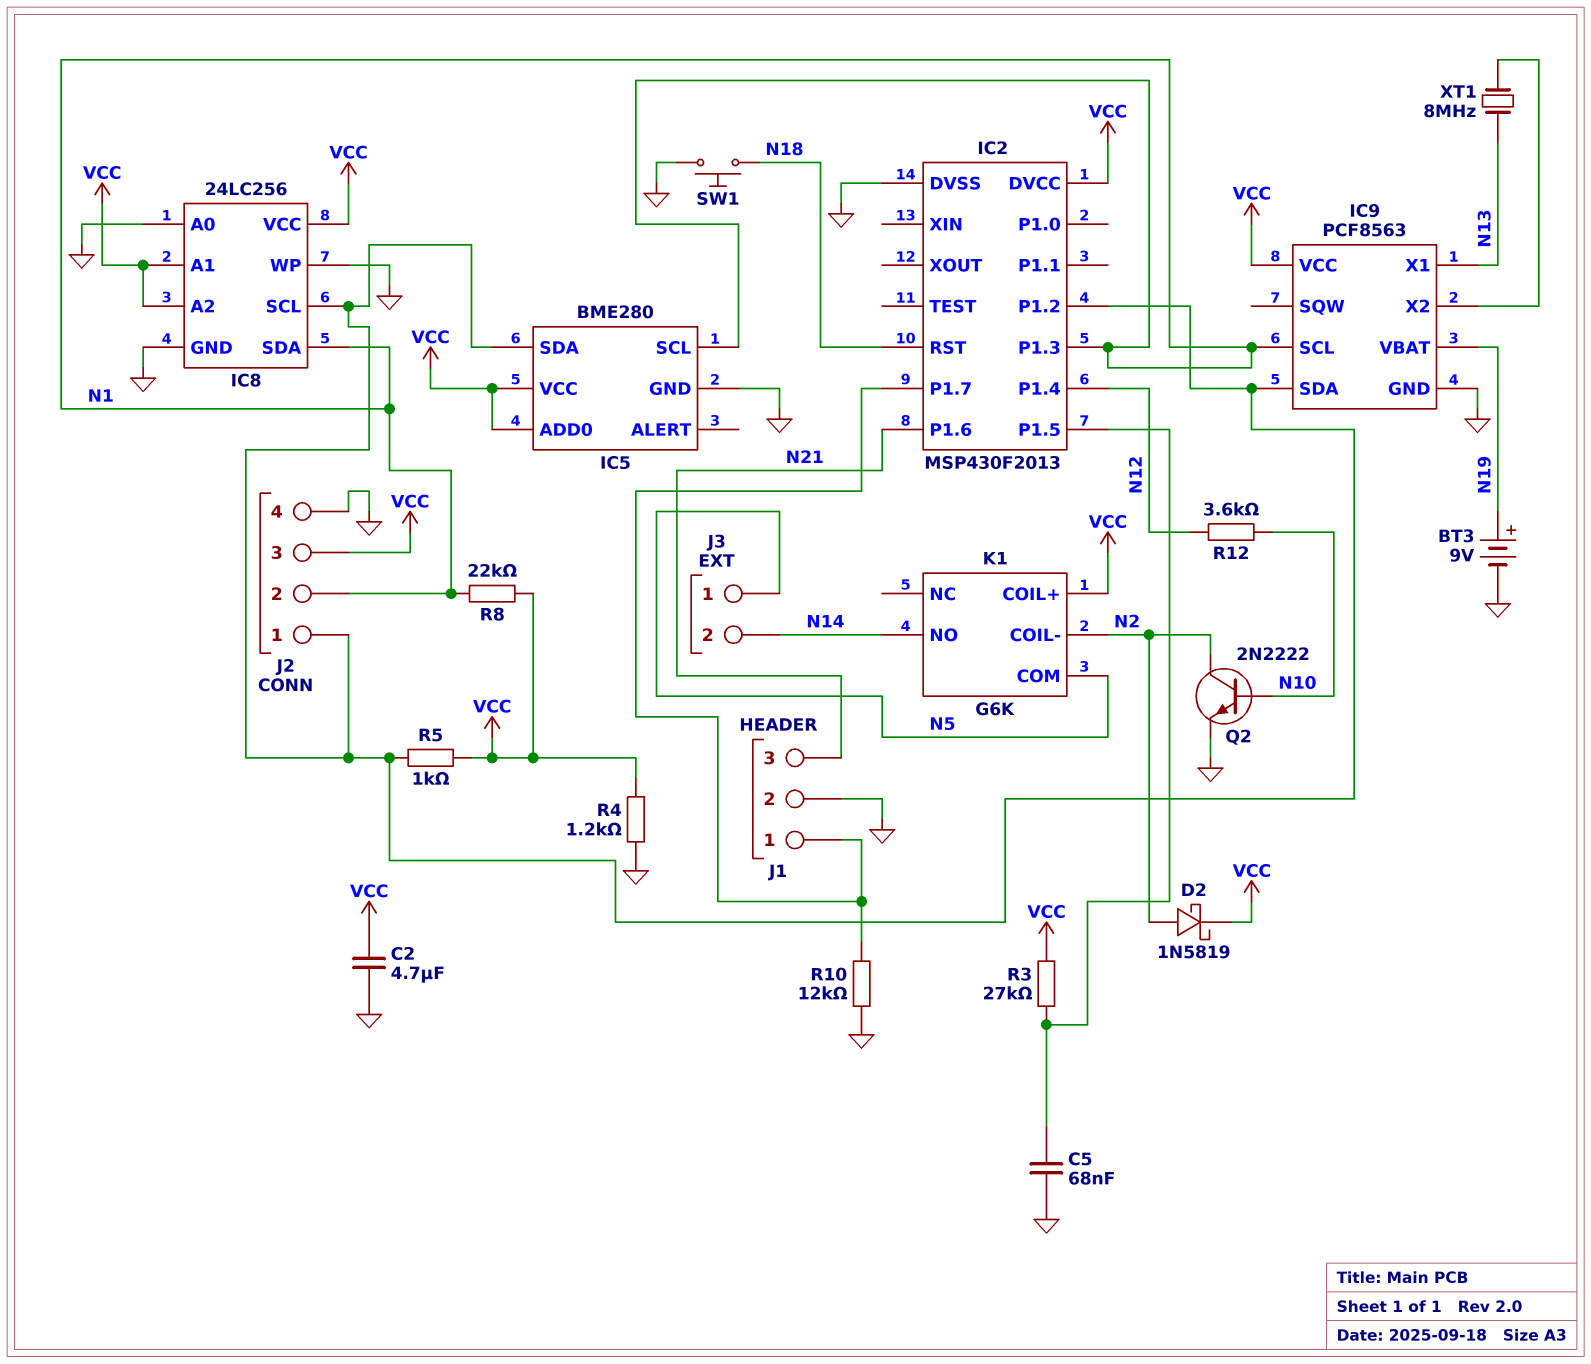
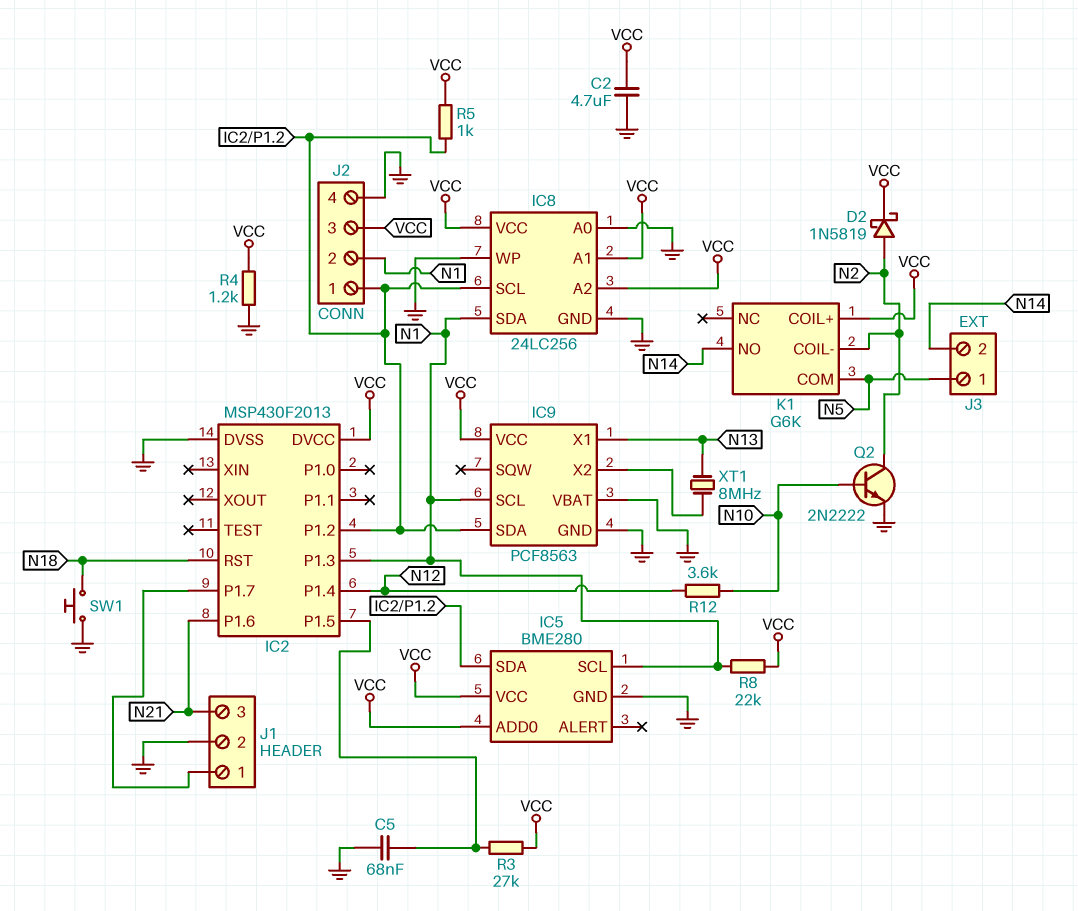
BT3: 9V (plus N19, minus GND) -> none
IC9 pin VBAT: N19 -> GND
R10: 12k (GND, IC2/P1.7) -> none

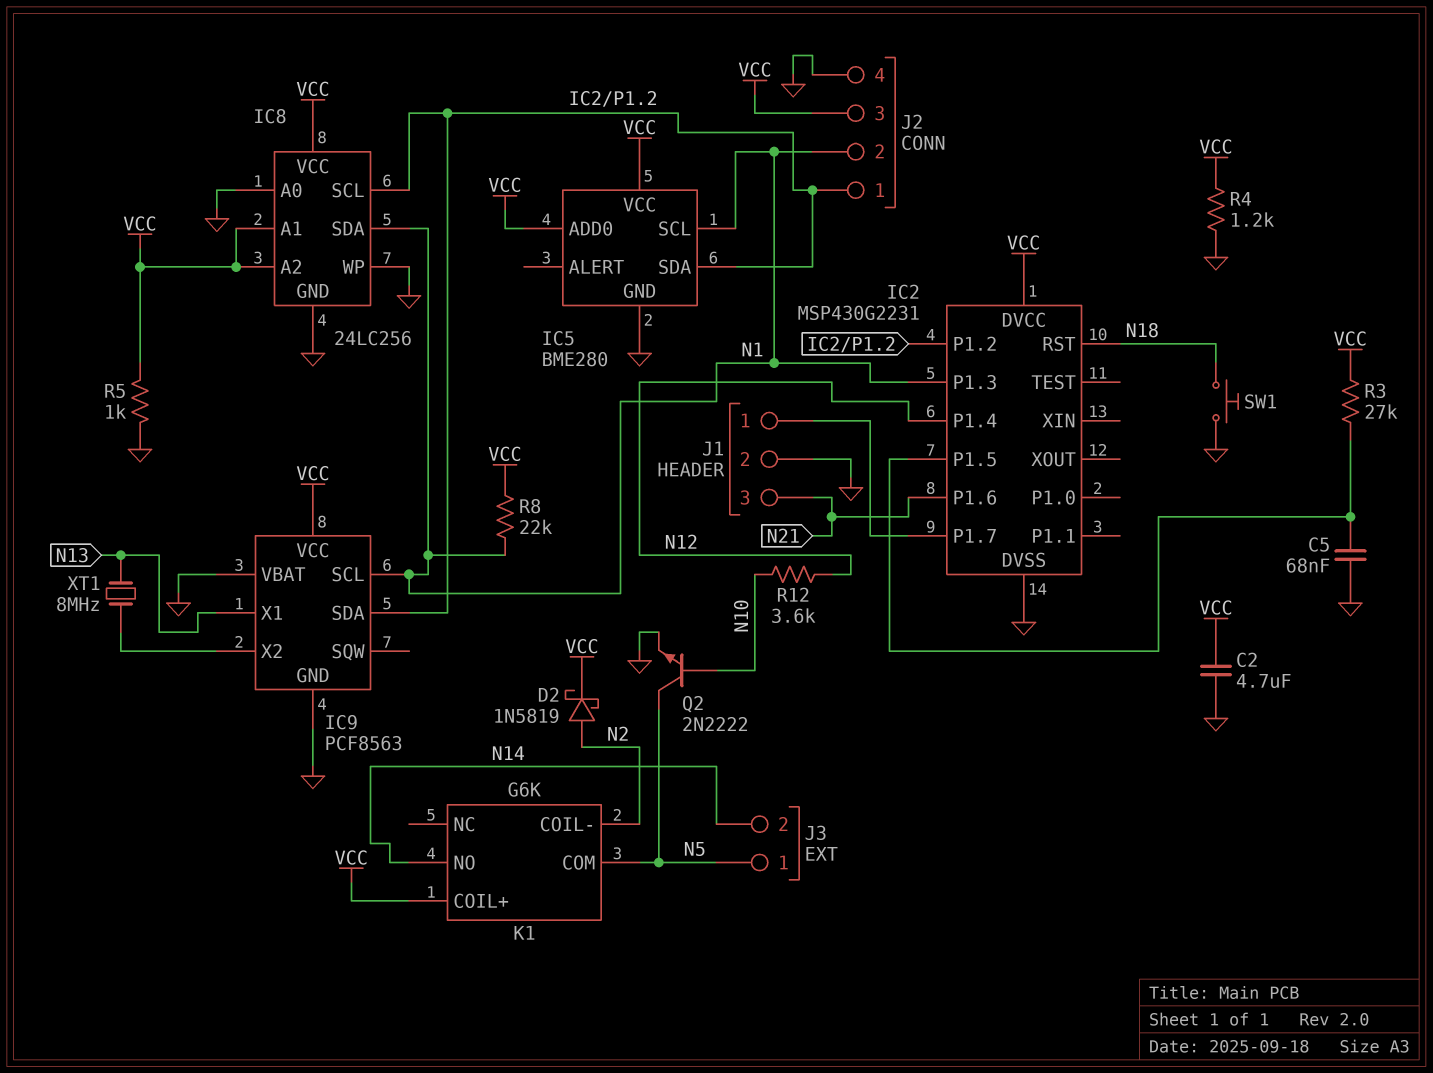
IC2: MSP430F2013 -> MSP430G2231
Q2: NPN 2N2222 (B N10, C N2, E GND) -> NPN 2N2222 (B N10, C N5, E GND)
R5: 1k (IC2/P1.2, VCC) -> 1k (GND, VCC)

